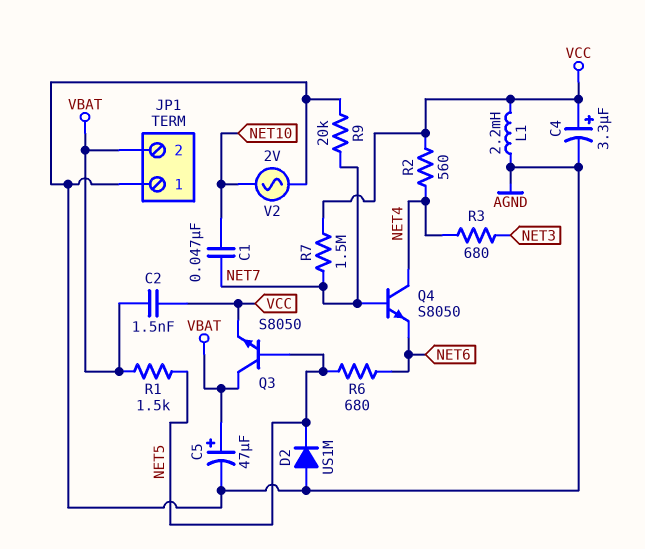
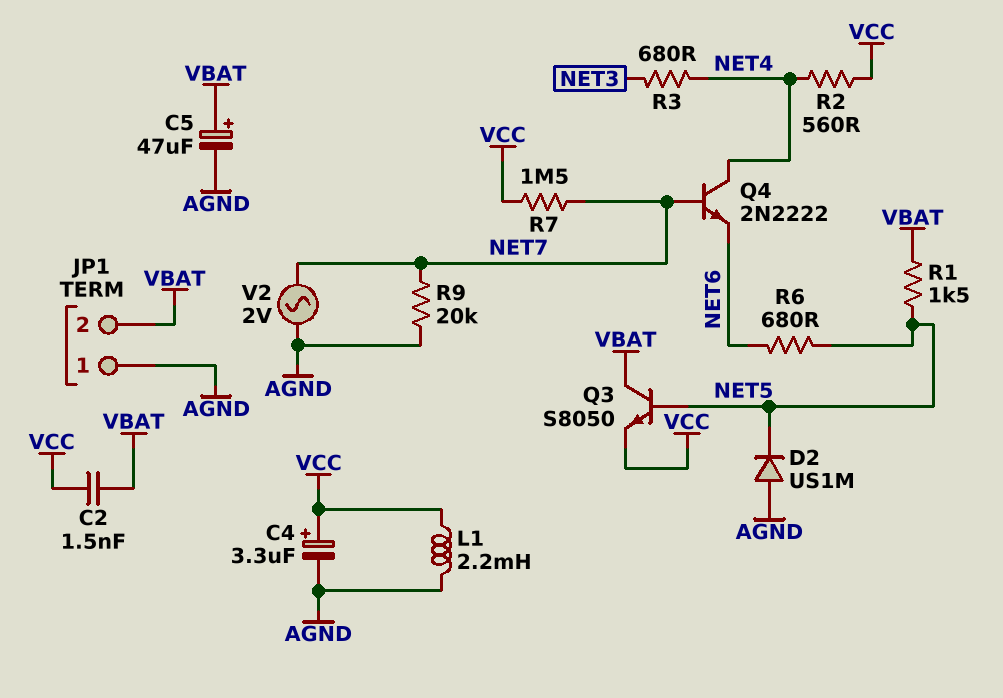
C1: 47nF (NET7, NET10) -> none
Q4: NPN S8050 (B NET7, C NET4, E NET6) -> NPN 2N2222 (B NET7, C NET4, E NET6)
V2: AC 2V (AGND, NET10) -> AC 2V (AGND, NET7)

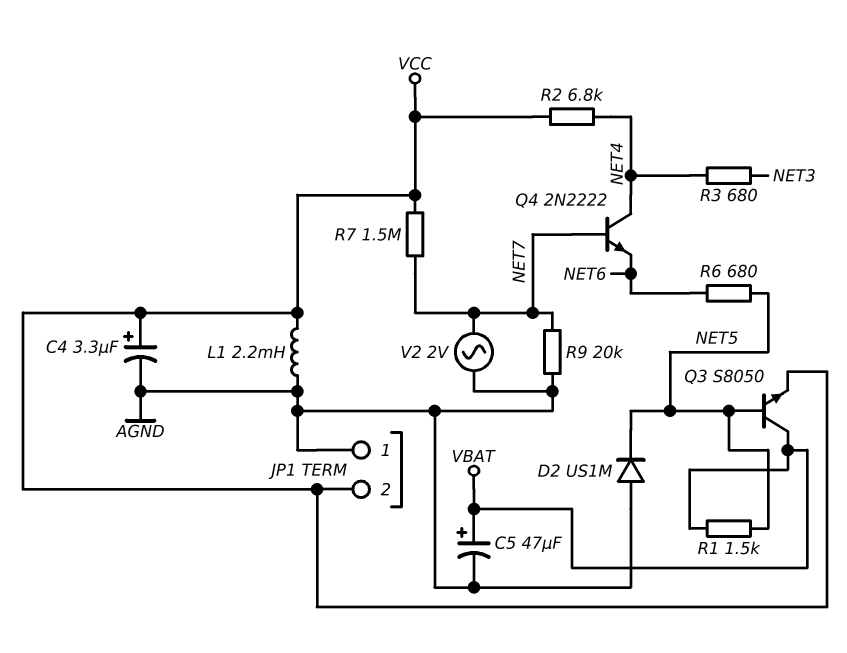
C2: 1.5nF (VBAT, VCC) -> none
JP1 pin 2: VBAT -> VCC
R2: 560 (NET4, VCC) -> 6.8k (NET4, VCC)

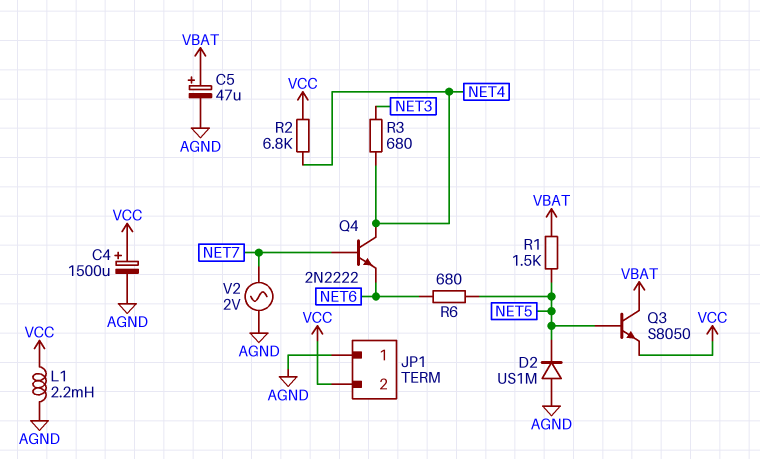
C4: 3.3uF (plus VCC, minus AGND) -> 1500uF (plus VCC, minus AGND)
R7: 1.5M (NET7, VCC) -> none
R9: 20k (AGND, NET7) -> none

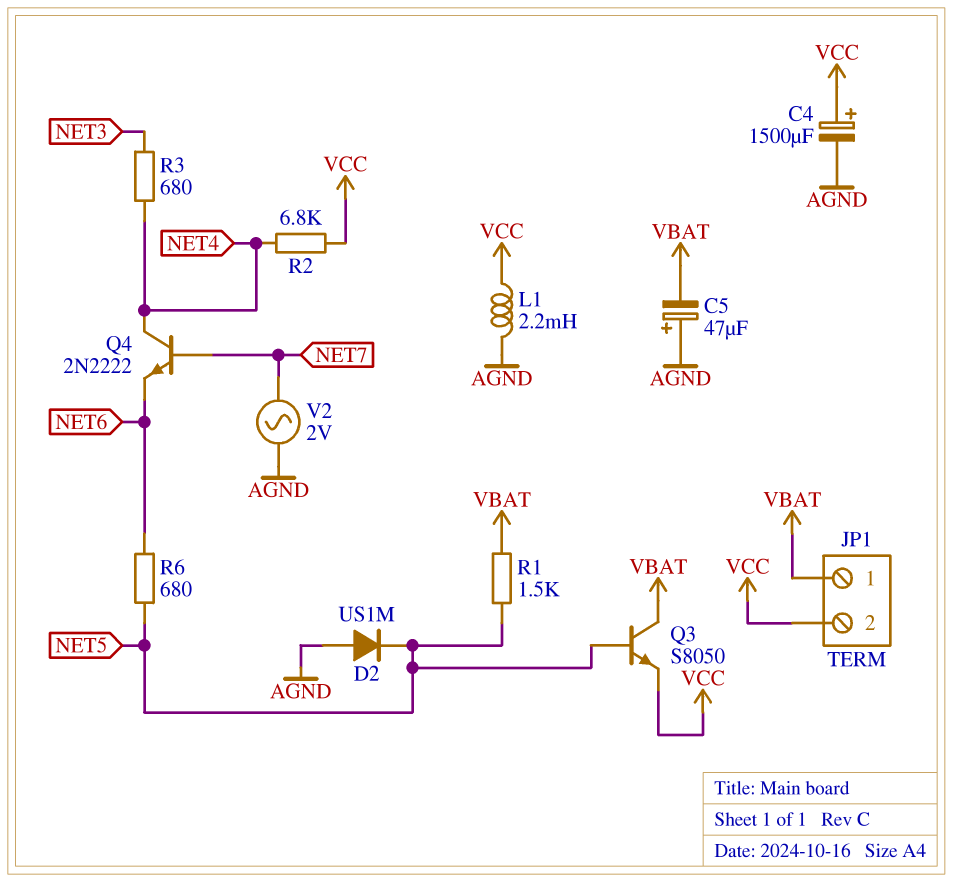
C5: 47uF (plus VBAT, minus AGND) -> 47uF (plus AGND, minus VBAT)
JP1 pin 1: AGND -> VBAT

